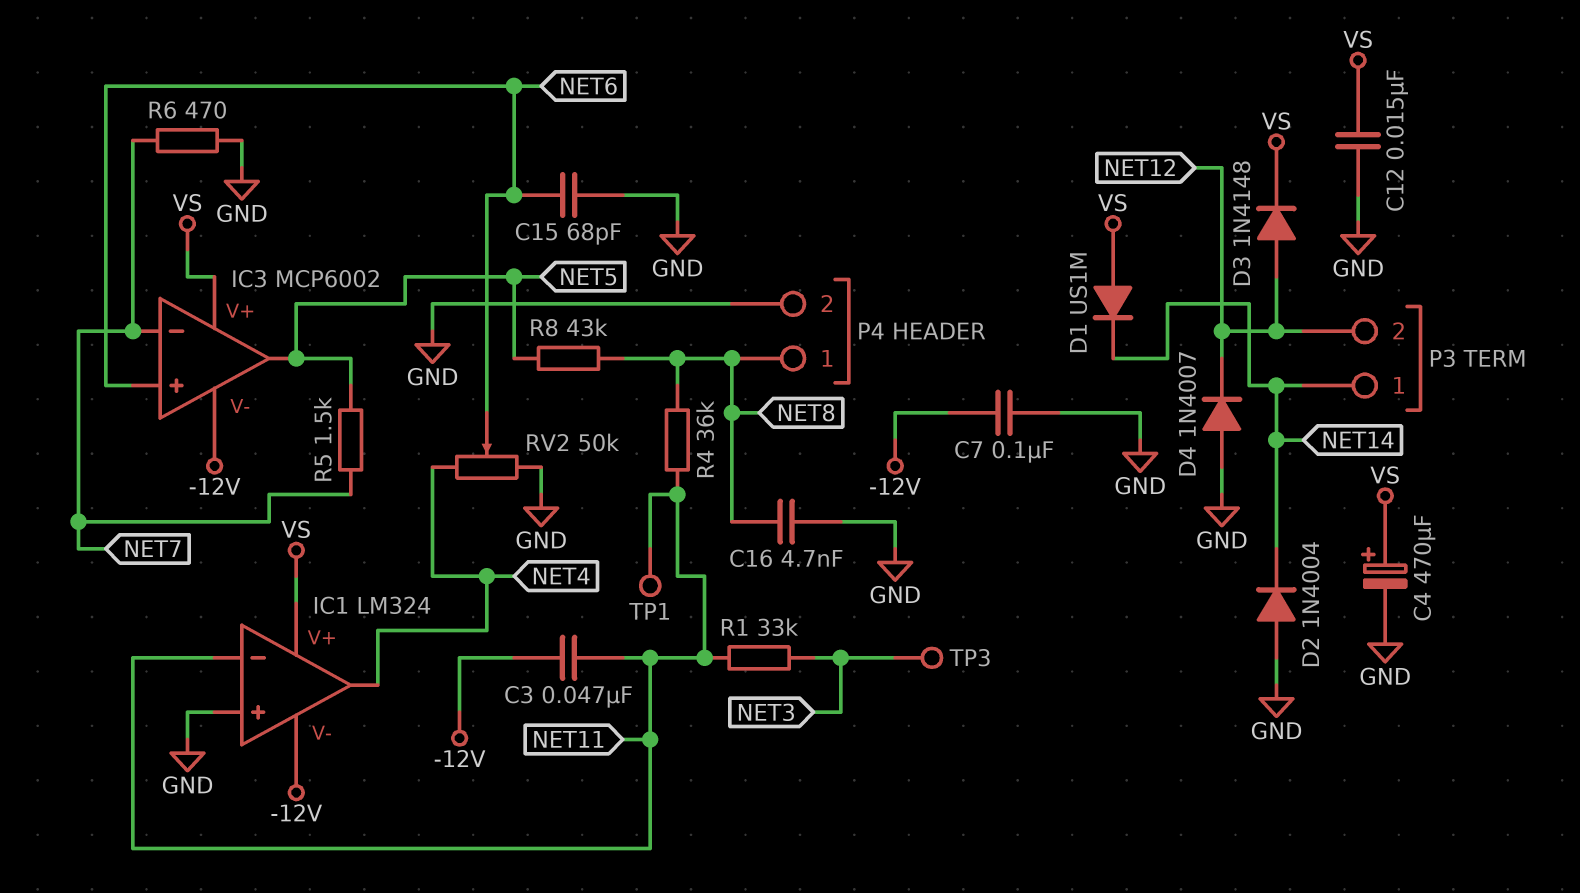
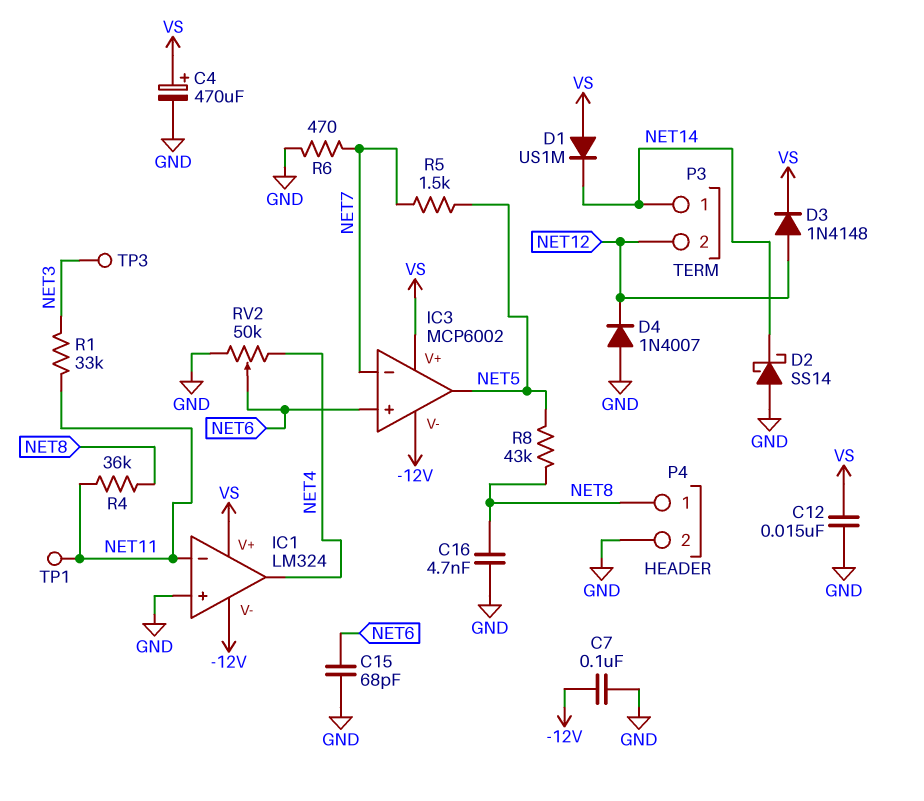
C3: 47nF (-12V, NET11) -> none
D2: diode 1N4004 (A GND, K NET14) -> schottky SS14 (A GND, K NET14)

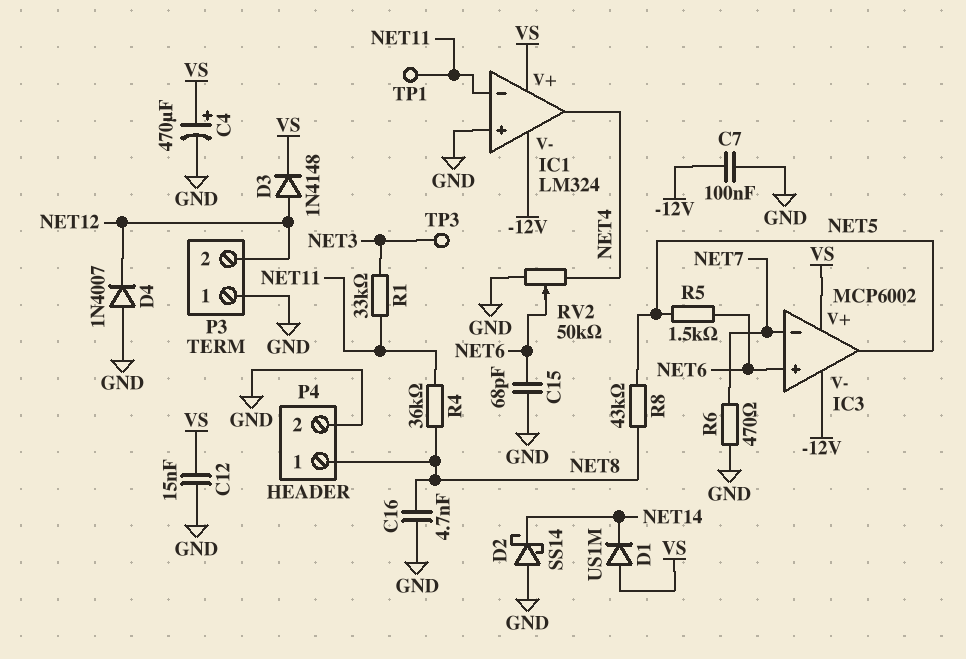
P3 pin 1: NET14 -> GND
R5: 1.5k (NET5, NET7) -> 1.5k (NET5, NET6)

